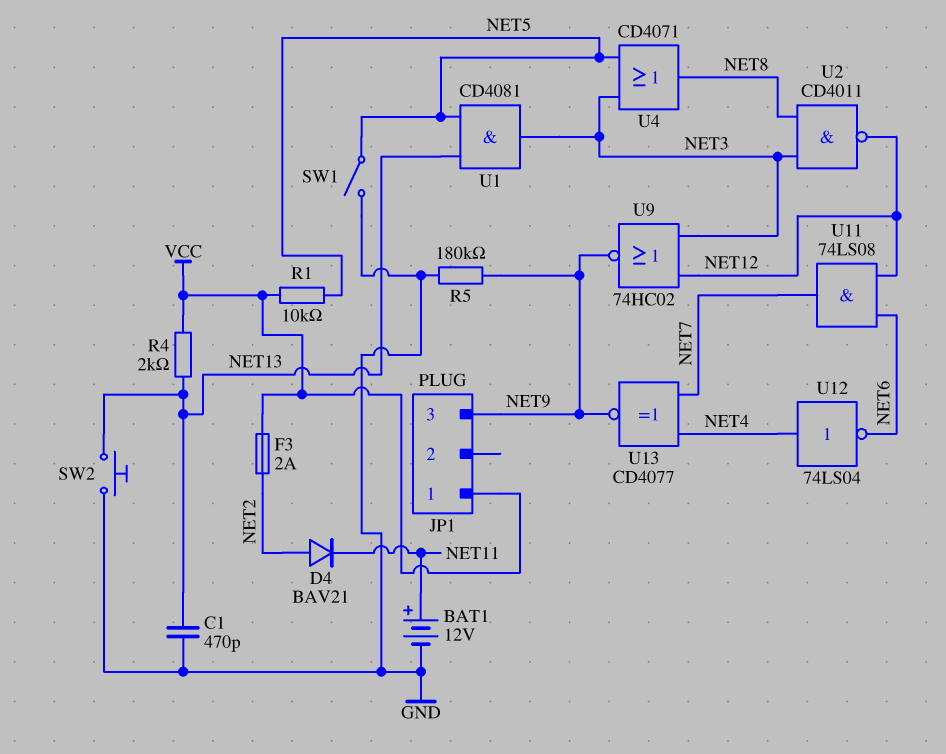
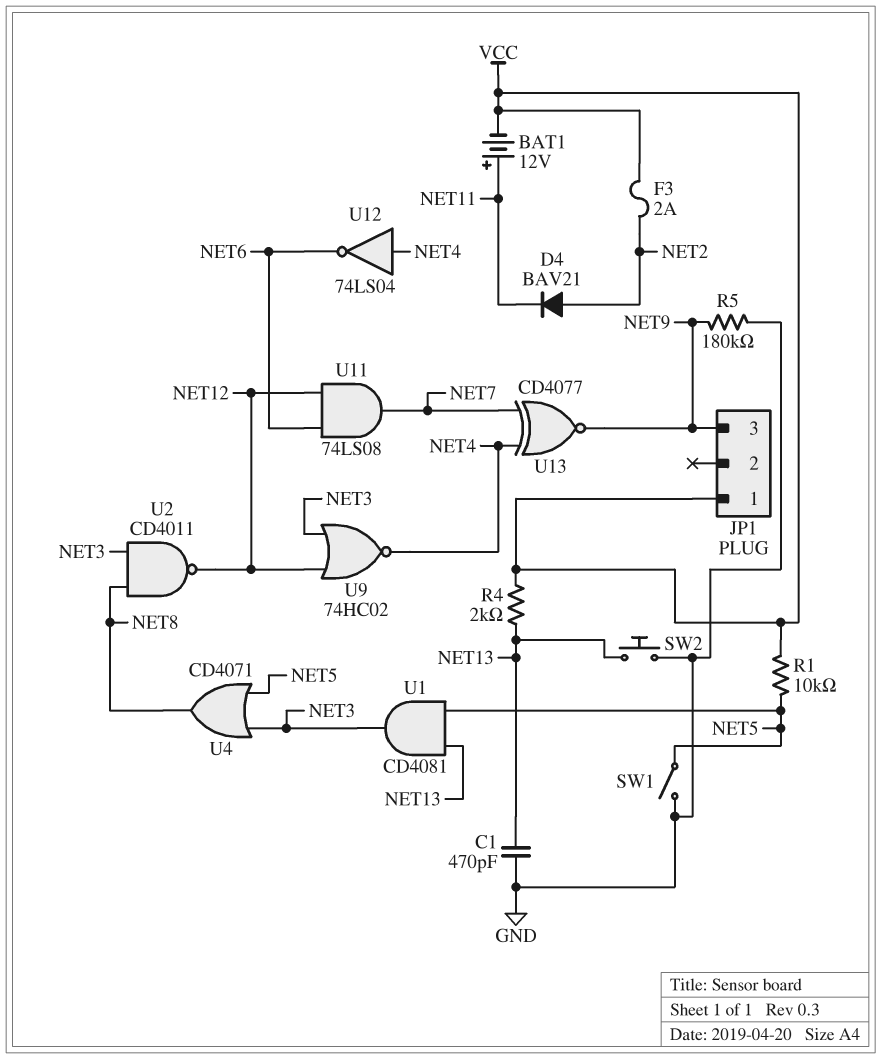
BAT1: 12V (plus NET11, minus GND) -> 12V (plus NET11, minus VCC)
U9: NOR 74HC02 (in NET3, in NET12, out NET9) -> NOR 74HC02 (in NET3, in NET12, out NET4)

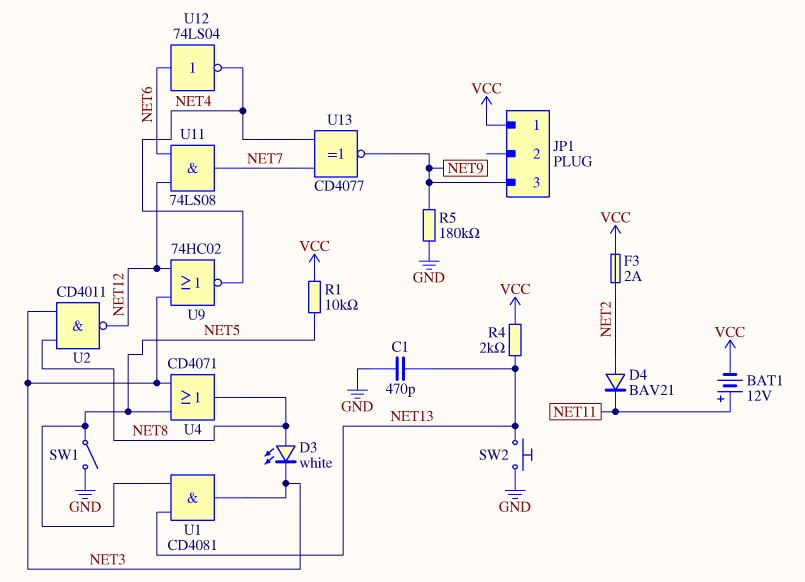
D3: none -> LED white (A NET8, K NET3)
U12: NOT 74LS04 (in NET4, out NET6) -> NOT 74LS04 (in NET6, out NET4)

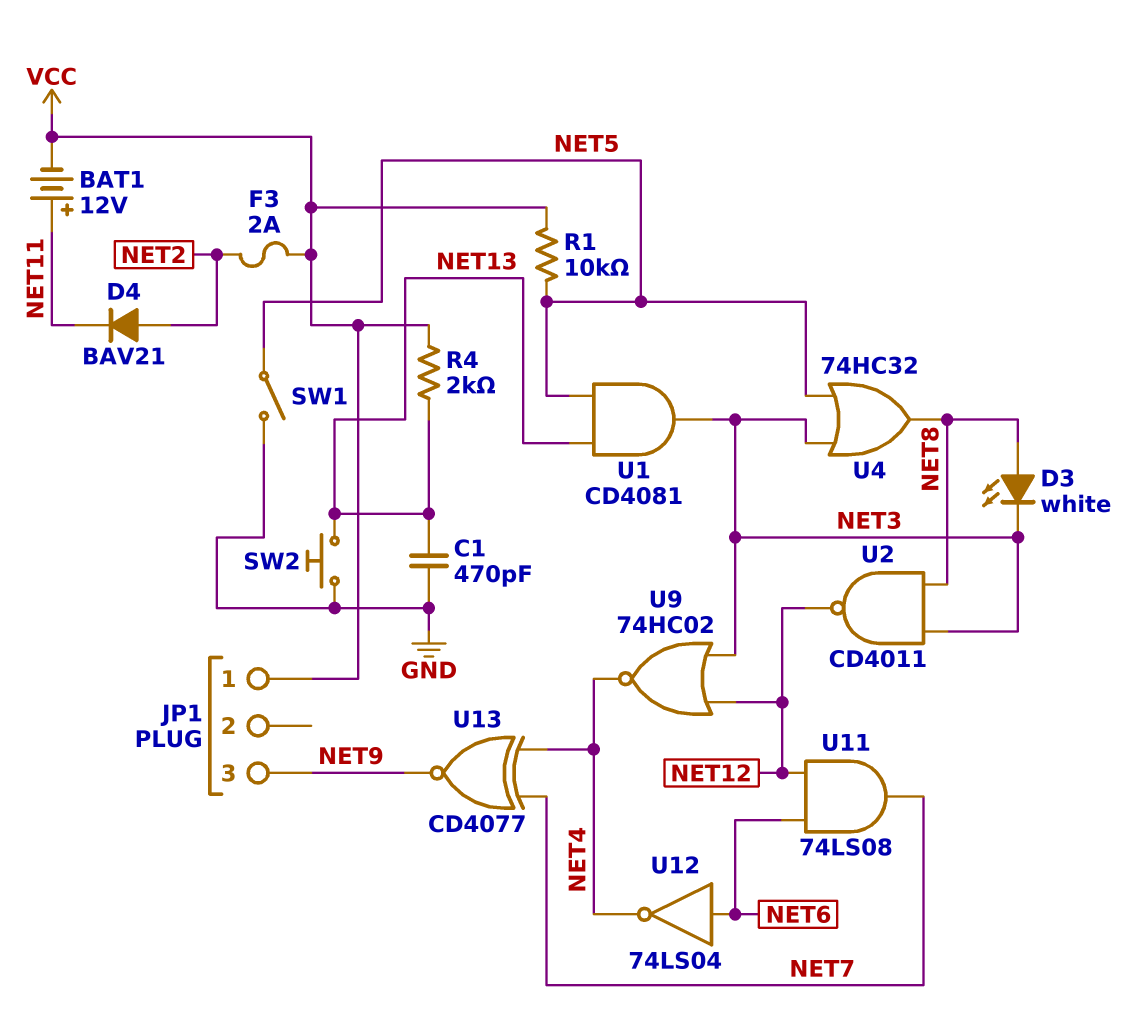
R5: 180k (GND, NET9) -> none
U4: OR CD4071 (in NET3, in NET5, out NET8) -> OR 74HC32 (in NET3, in NET5, out NET8)

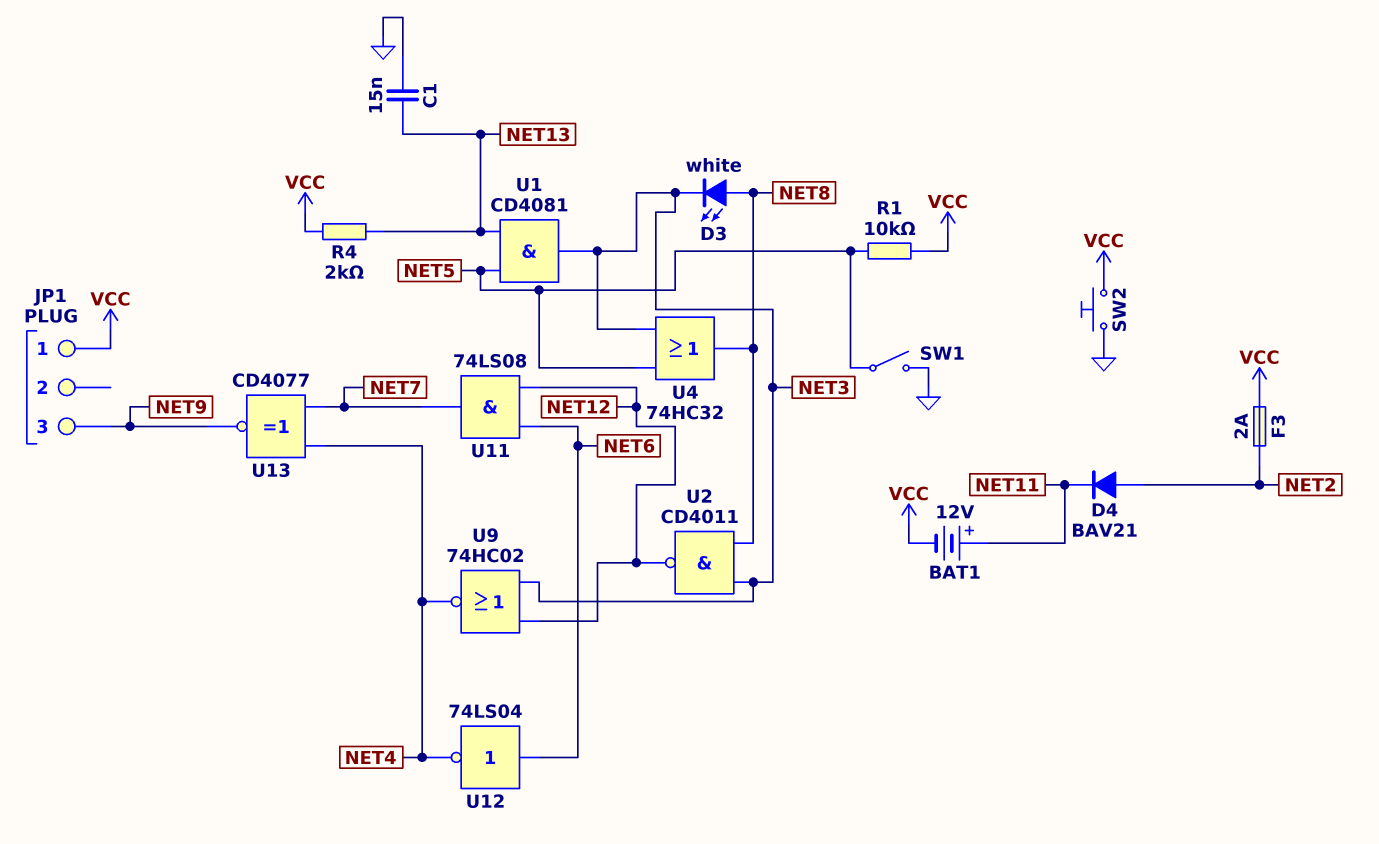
C1: 470pF (GND, NET13) -> 15nF (GND, NET13)
SW2: button (GND, NET13) -> button (GND, VCC)

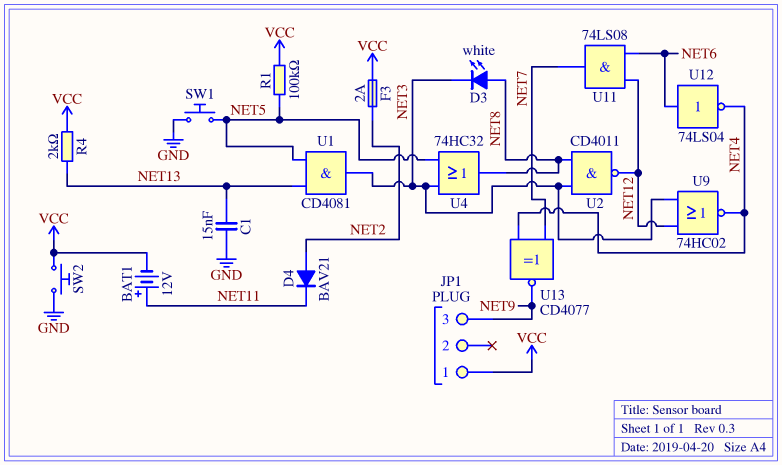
R1: 10k (NET5, VCC) -> 100k (NET5, VCC)
SW1: switch (GND, NET5) -> button (GND, NET5)

